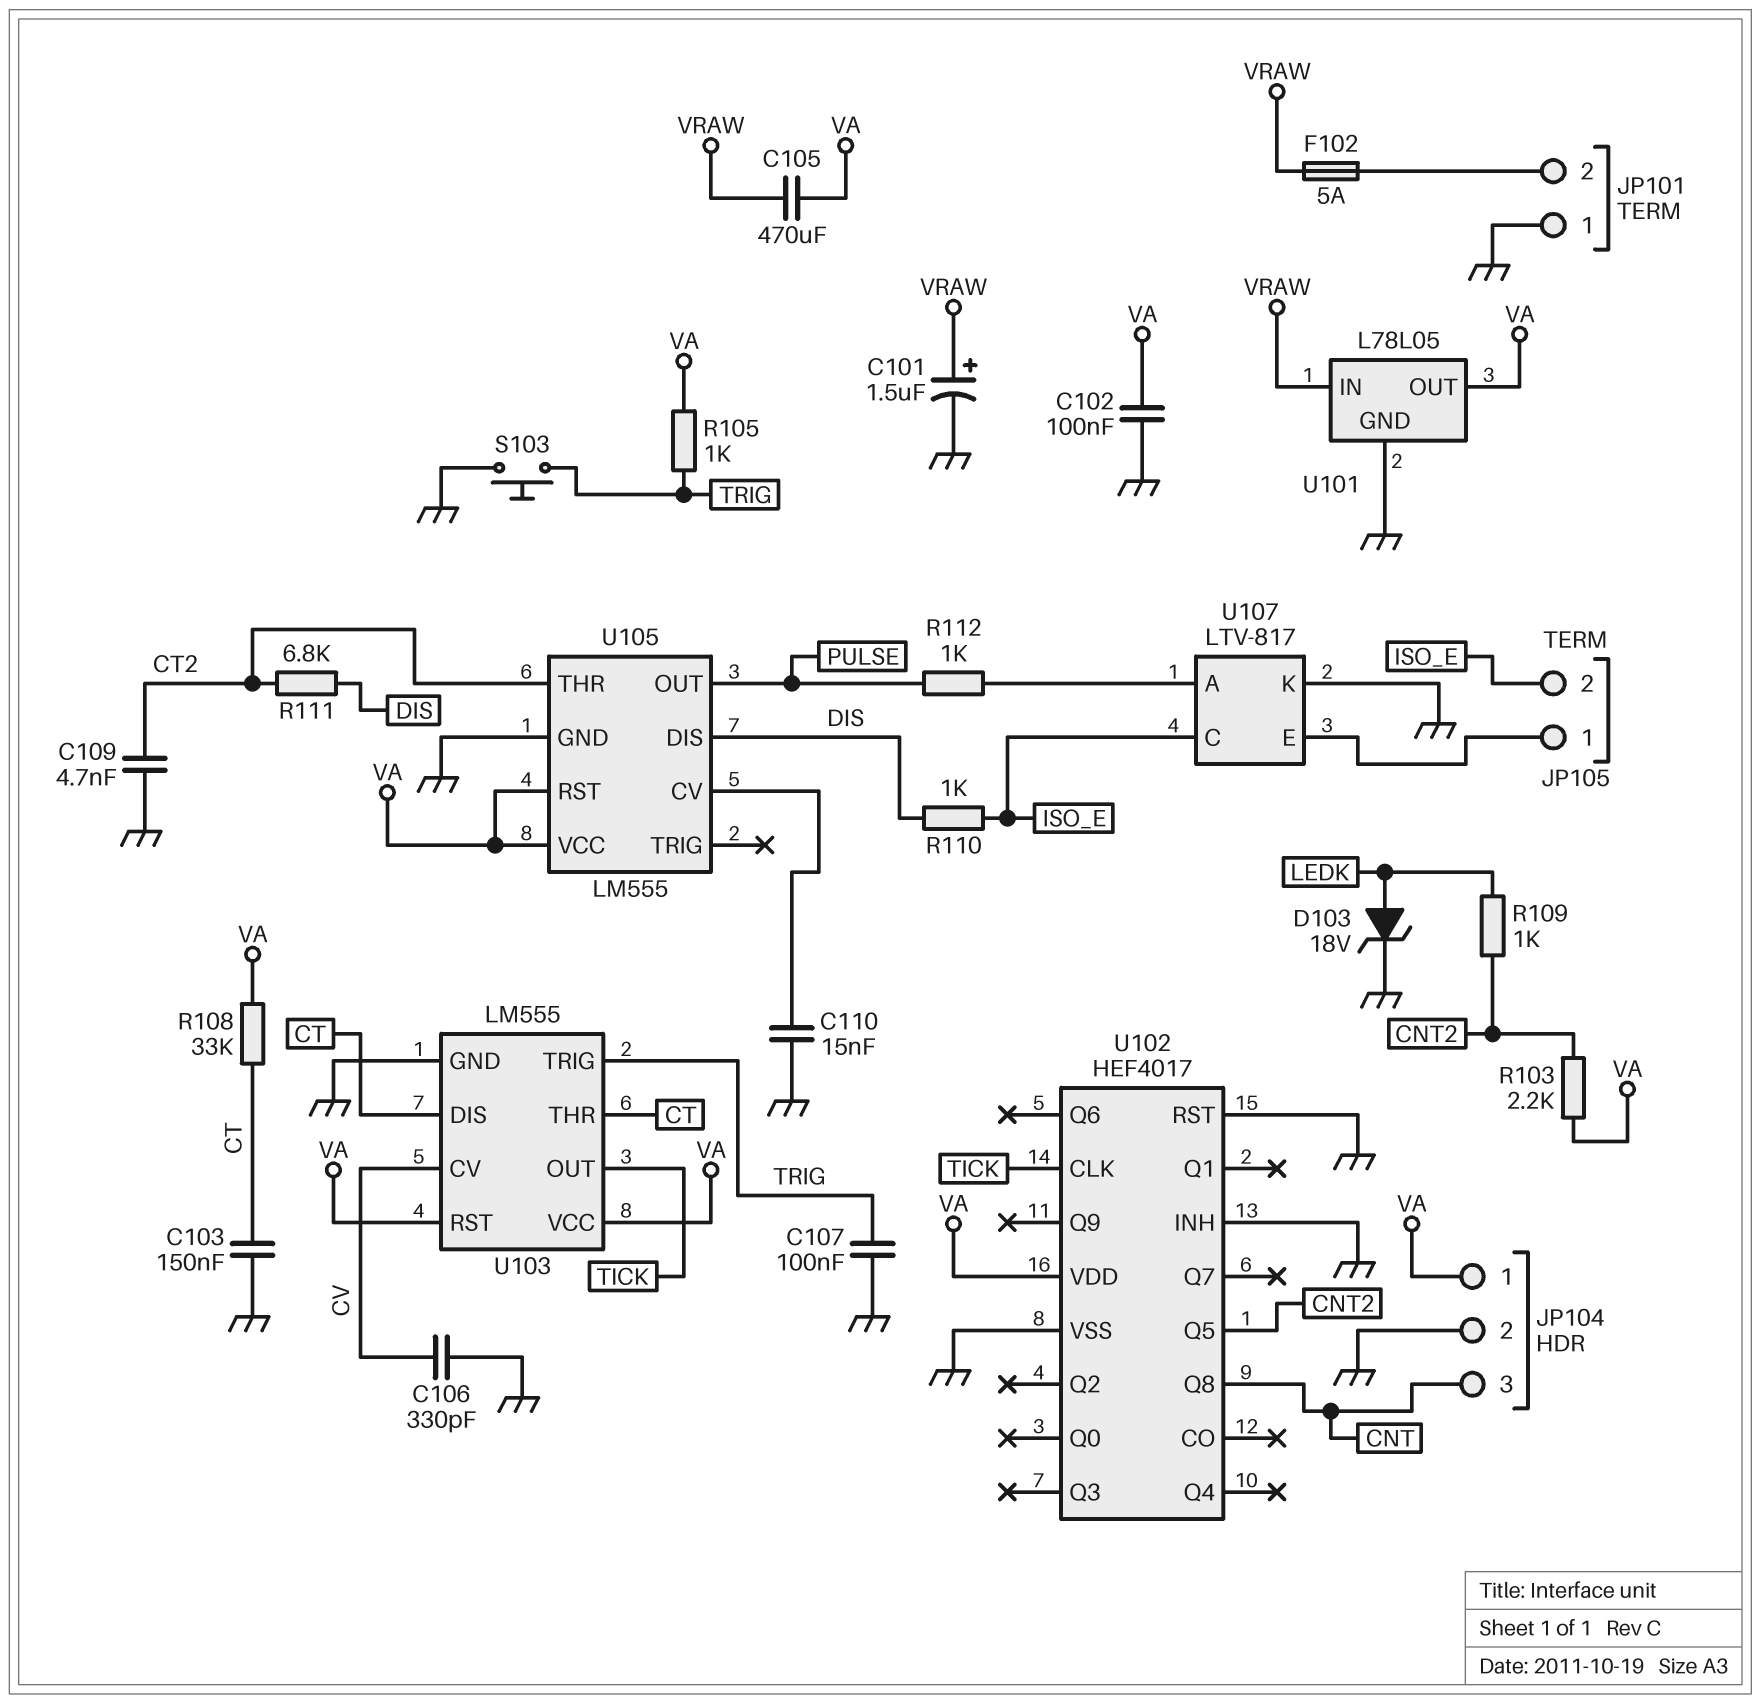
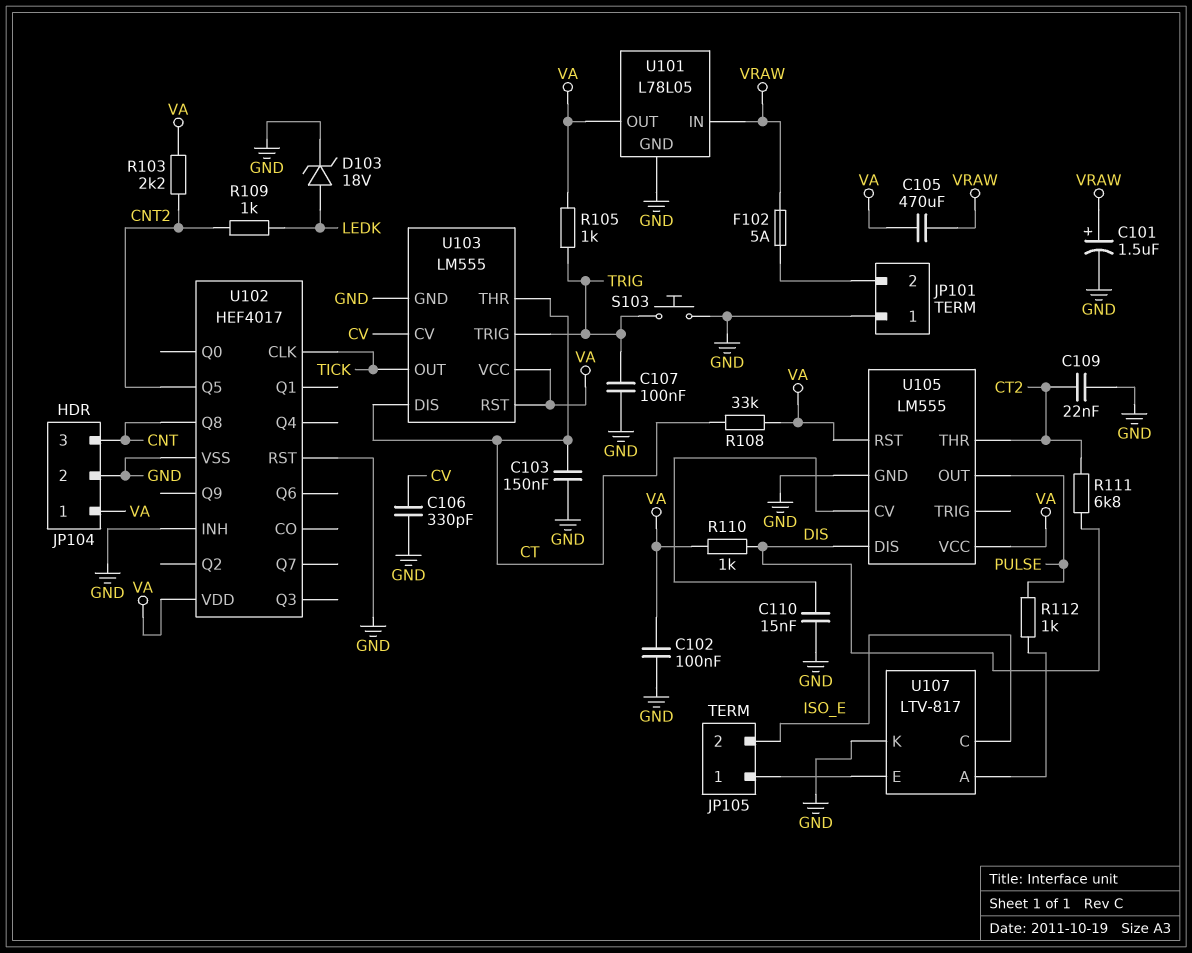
C109: 4.7nF (CT2, GND) -> 22nF (CT2, GND)
R110: 1k (DIS, ISO_E) -> 1k (DIS, VA)

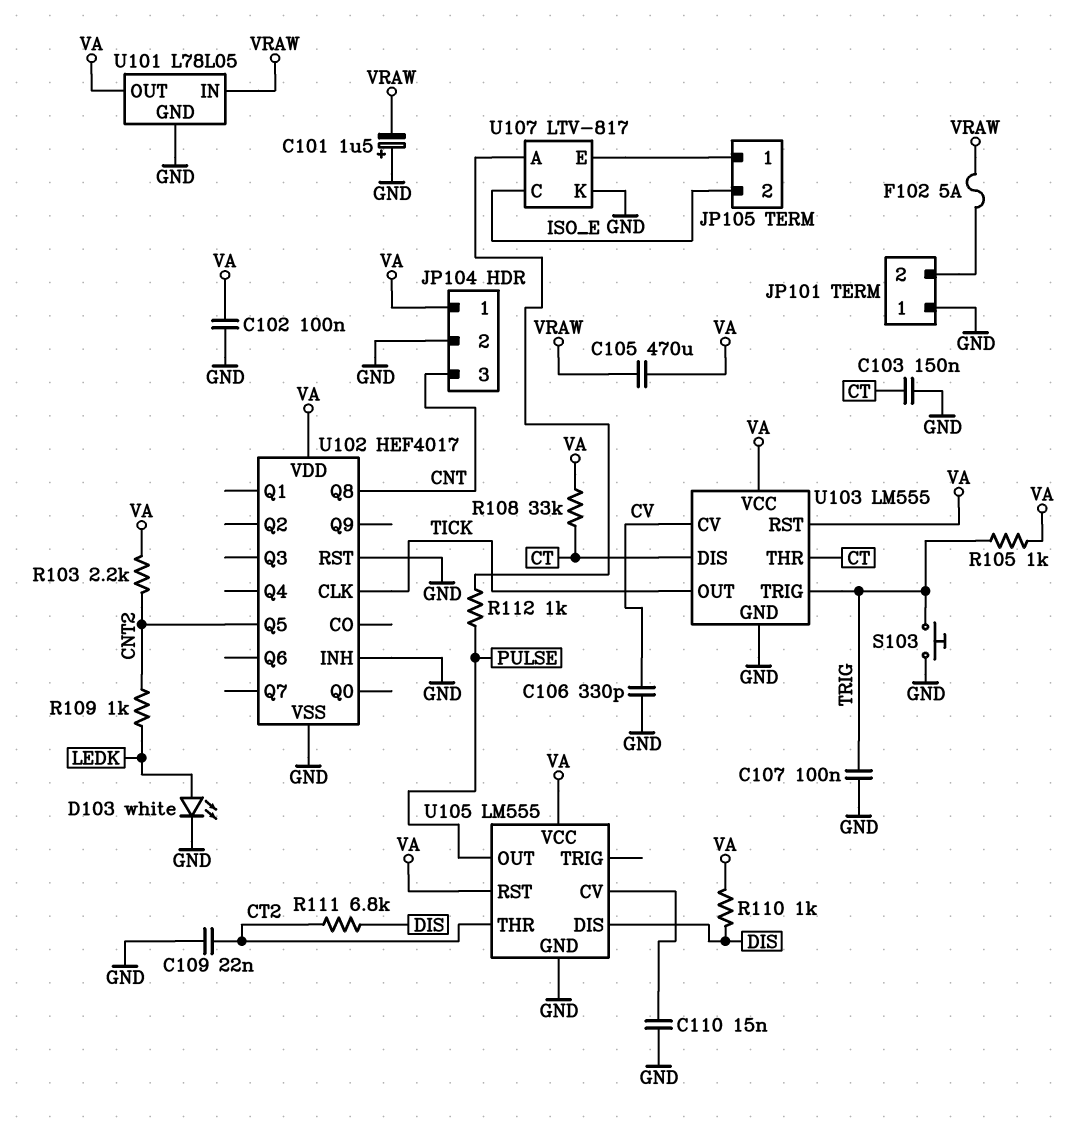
C101: 1.5uF (plus VRAW, minus GND) -> 1.5uF (plus GND, minus VRAW)
D103: zener 18V (A LEDK, K GND) -> LED white (A LEDK, K GND)

